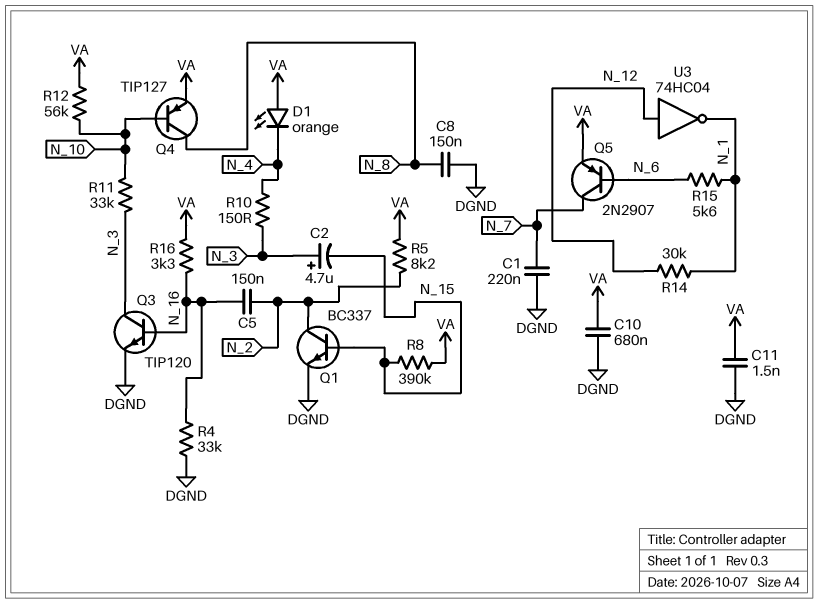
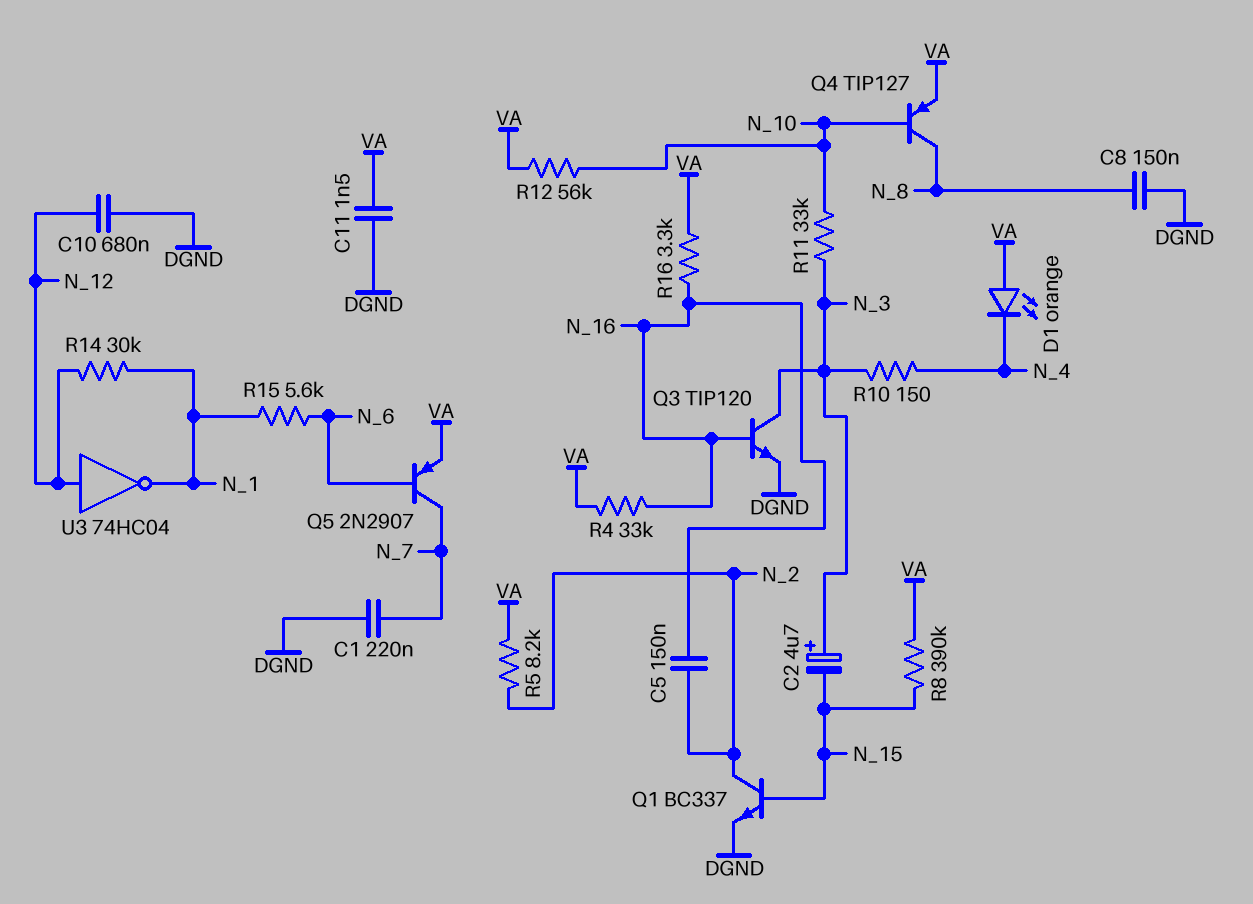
C10: 680nF (DGND, VA) -> 680nF (DGND, N_12)
R4: 33k (DGND, N_16) -> 33k (N_16, VA)

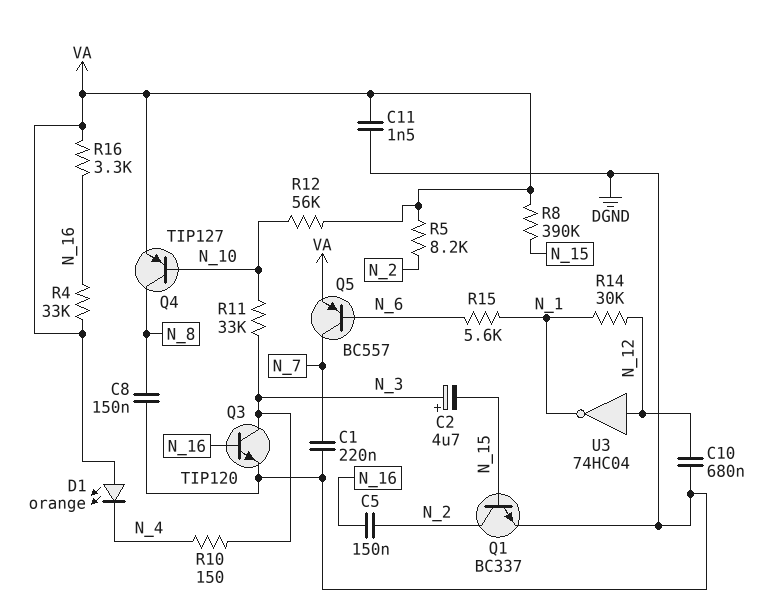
Q5: PNP 2N2907 (B N_6, C N_7, E VA) -> PNP BC557 (B N_6, C N_7, E VA)

